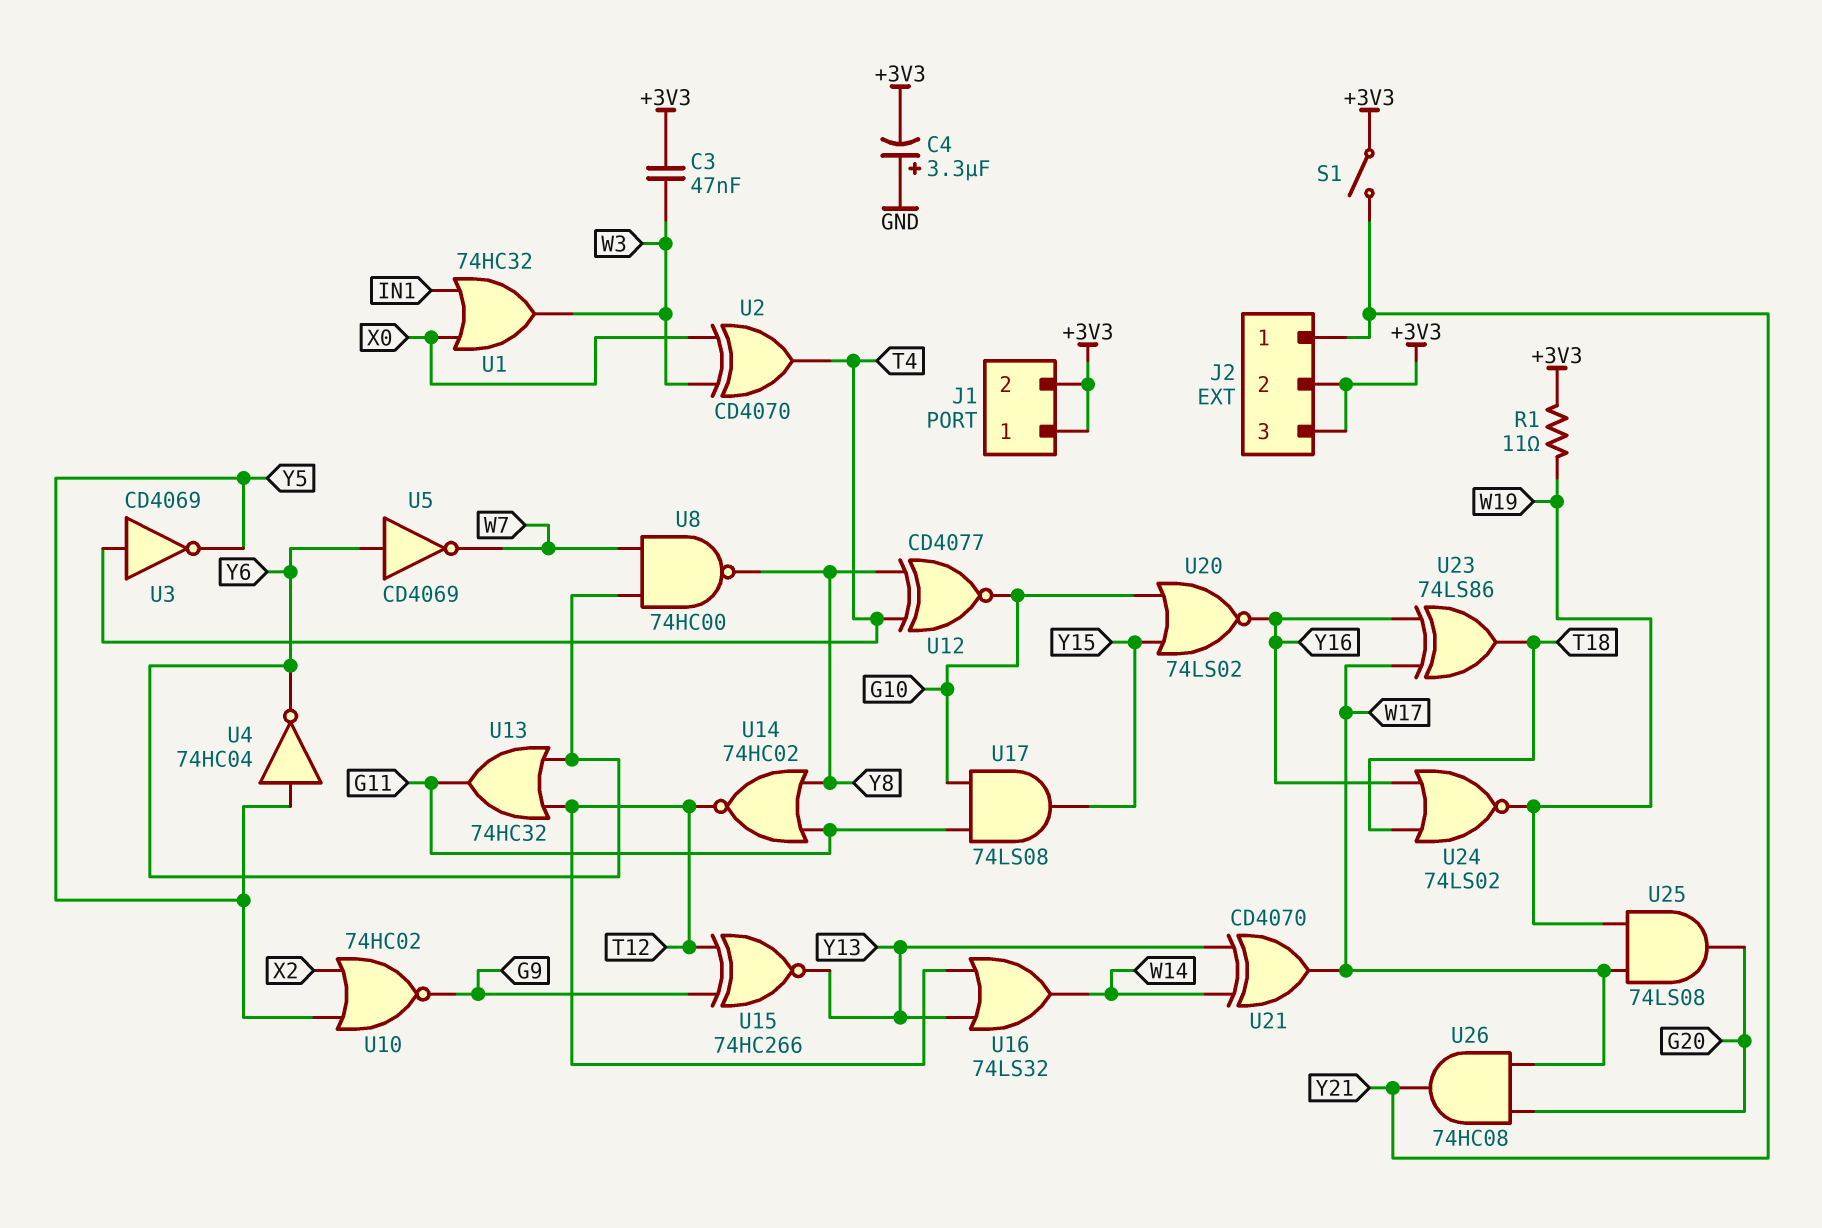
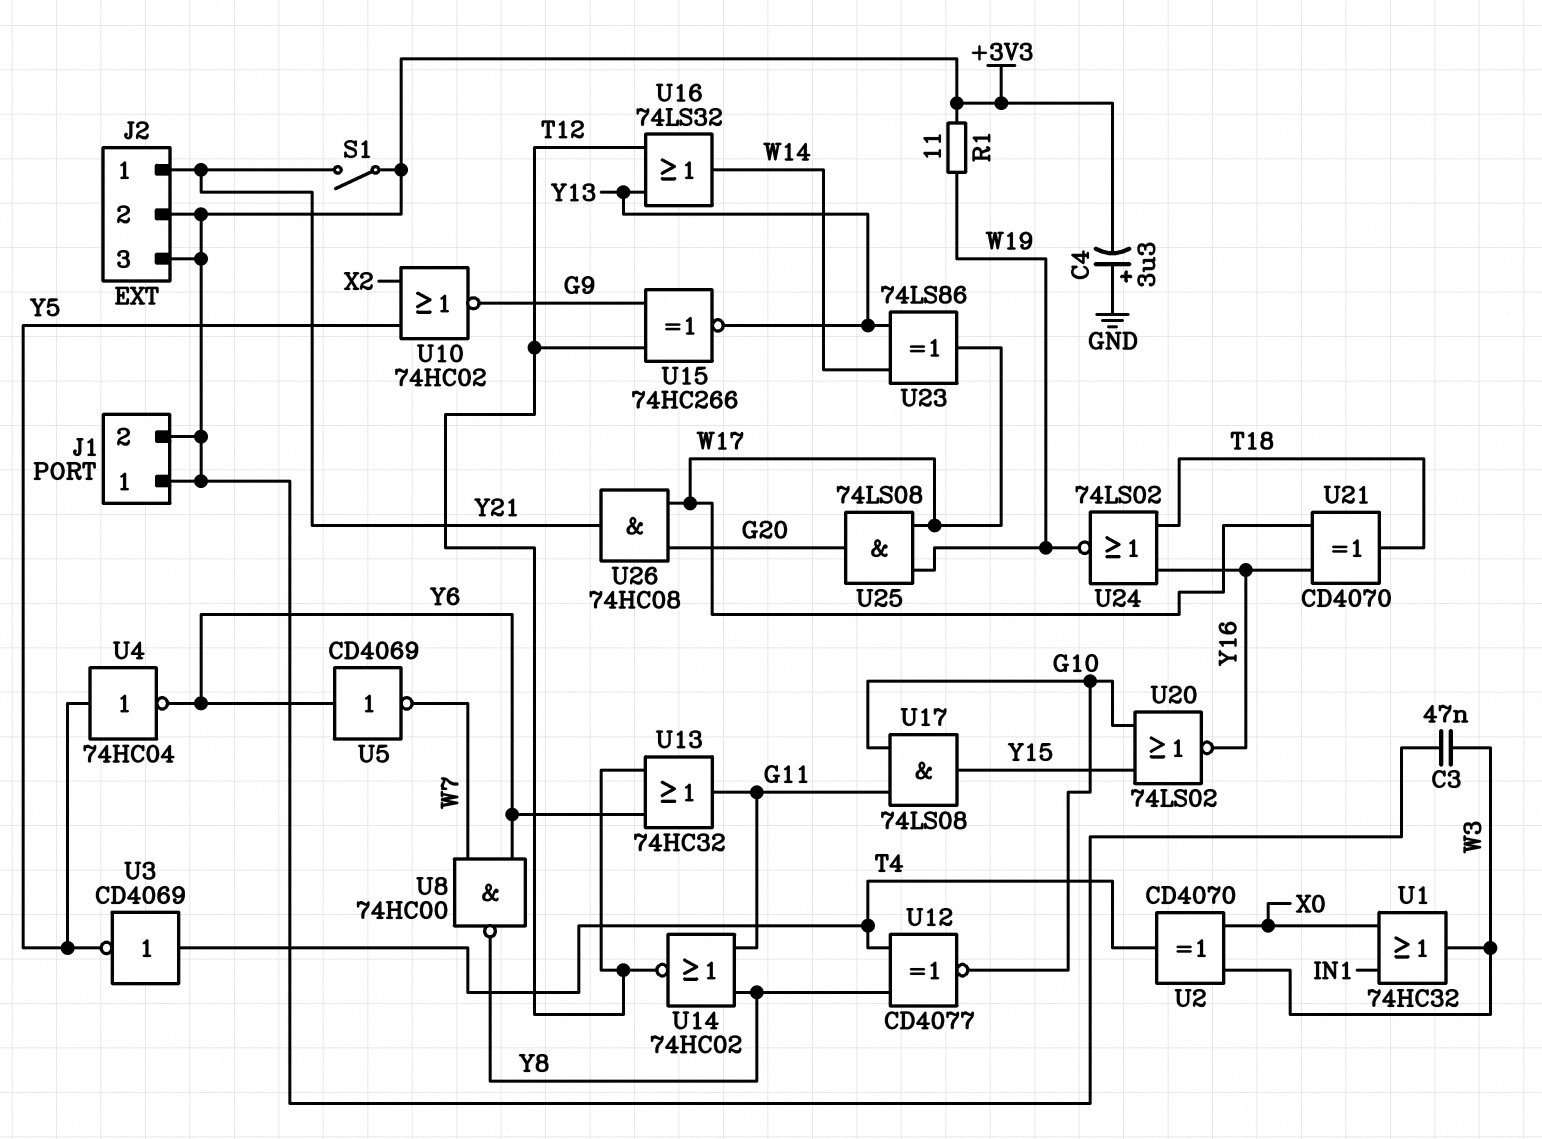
U21: XOR CD4070 (in W14, in Y13, out W17) -> XOR CD4070 (in W17, in Y16, out T18)
U23: XOR 74LS86 (in W17, in Y16, out T18) -> XOR 74LS86 (in W14, in Y13, out W17)

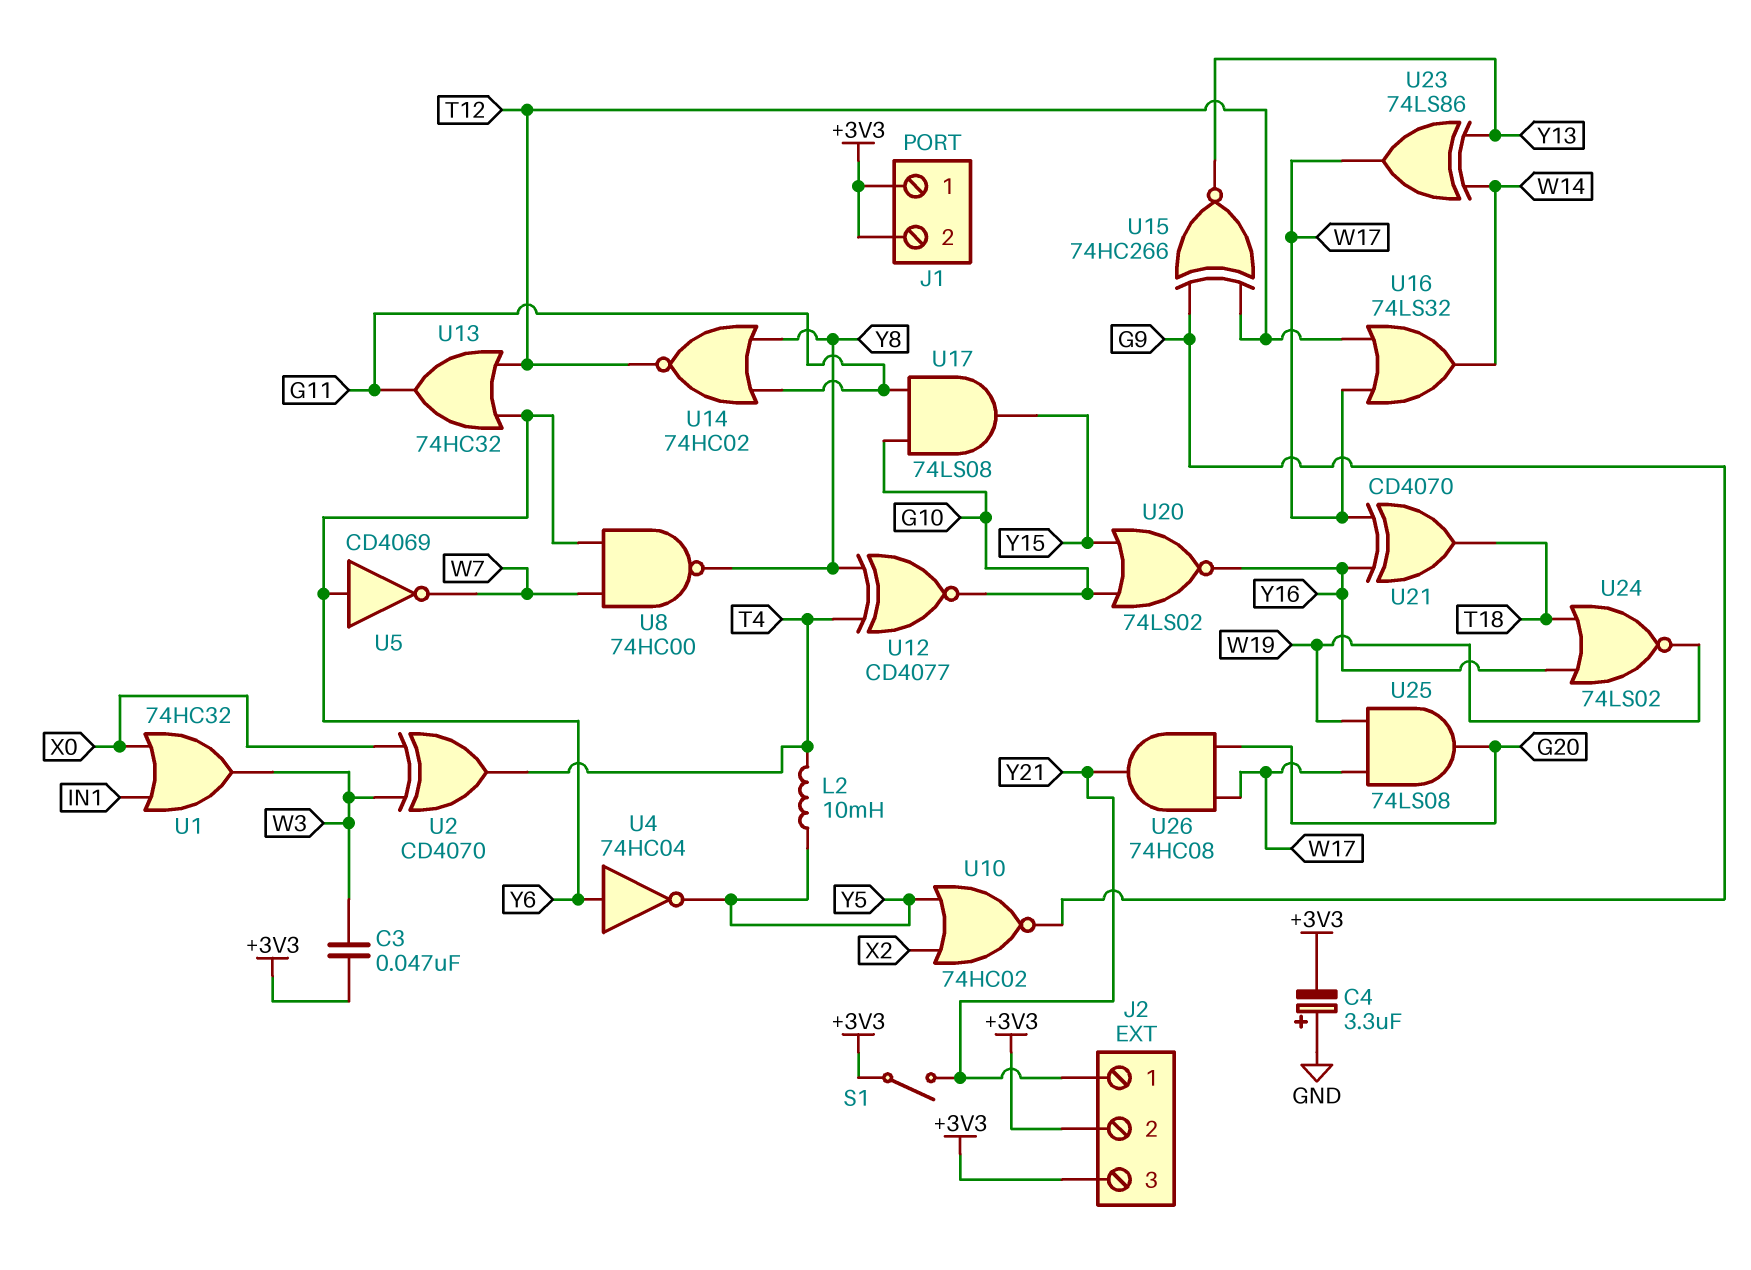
L2: none -> 10mH (T4, Y5)
R1: 11 (+3V3, W19) -> none
U3: NOT CD4069 (in T4, out Y5) -> none
U4: NOT 74HC04 (in Y5, out Y6) -> NOT 74HC04 (in Y6, out Y5)
U16: OR 74LS32 (in T12, in Y13, out W14) -> OR 74LS32 (in T12, in W17, out W14)

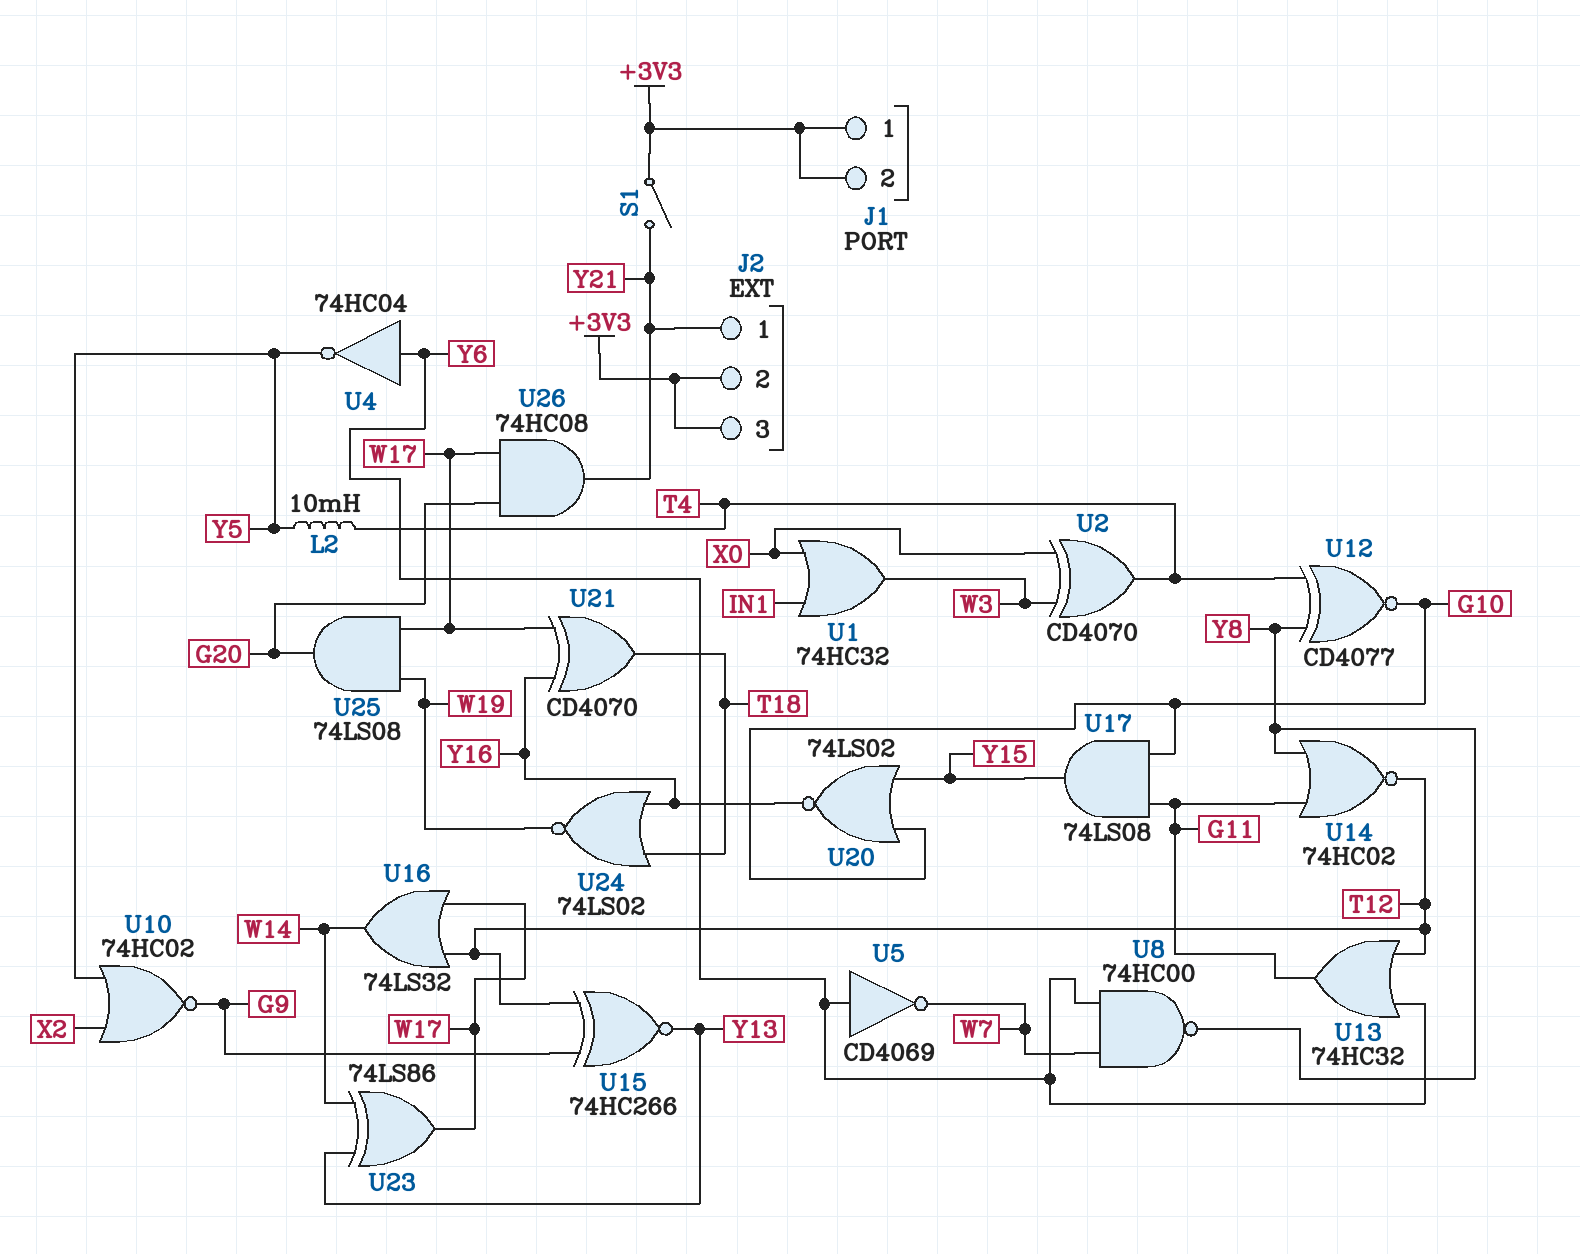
C3: 47nF (+3V3, W3) -> none
C4: 3.3uF (plus GND, minus +3V3) -> none

